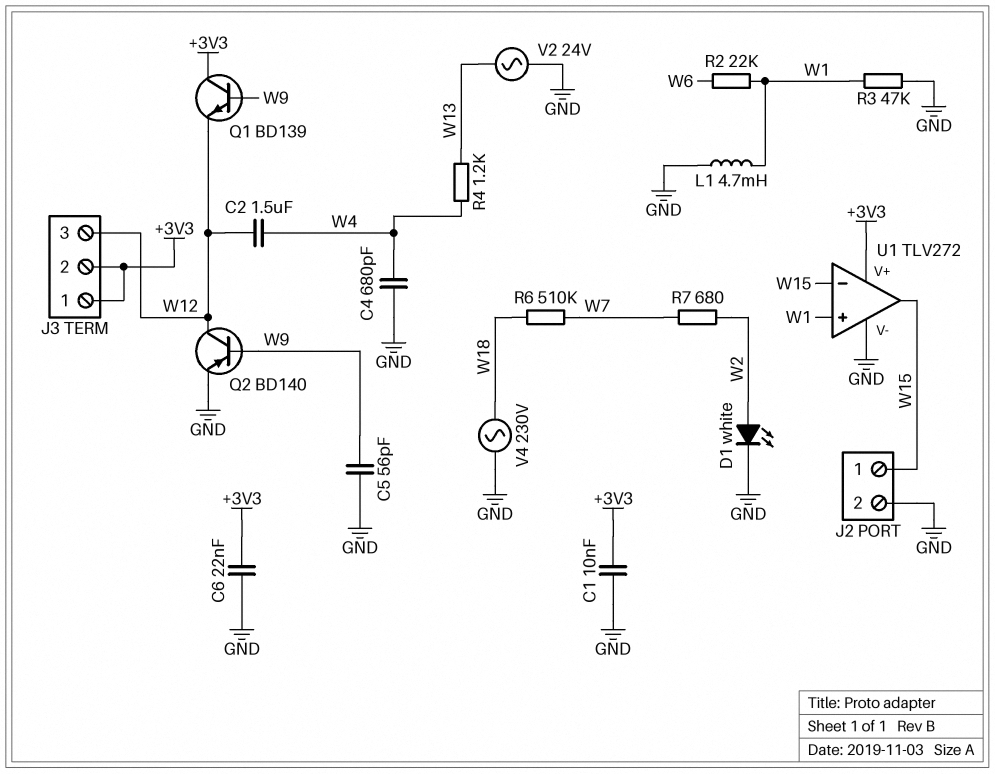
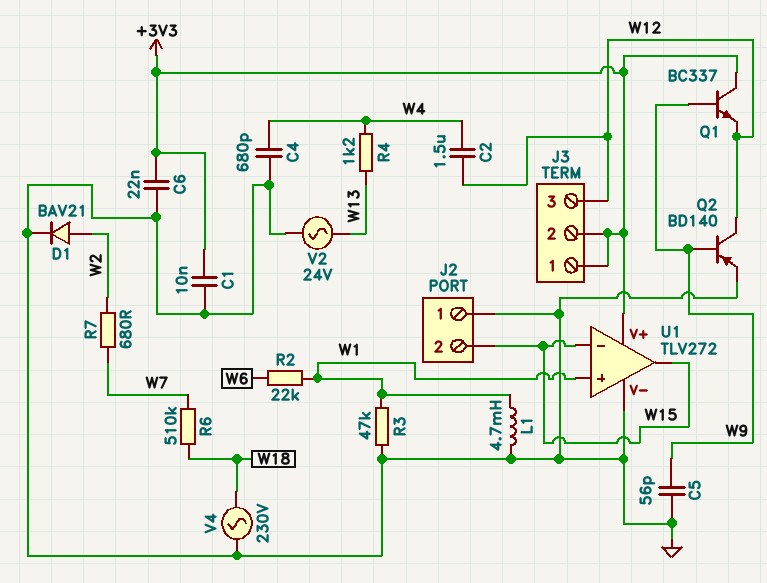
D1: LED white (A W2, K GND) -> diode BAV21 (A W2, K GND)
J2 pin 1: W15 -> GND
J2 pin 2: GND -> W15
Q1: NPN BD139 (B W9, C +3V3, E W12) -> NPN BC337 (B W9, C +3V3, E W12)

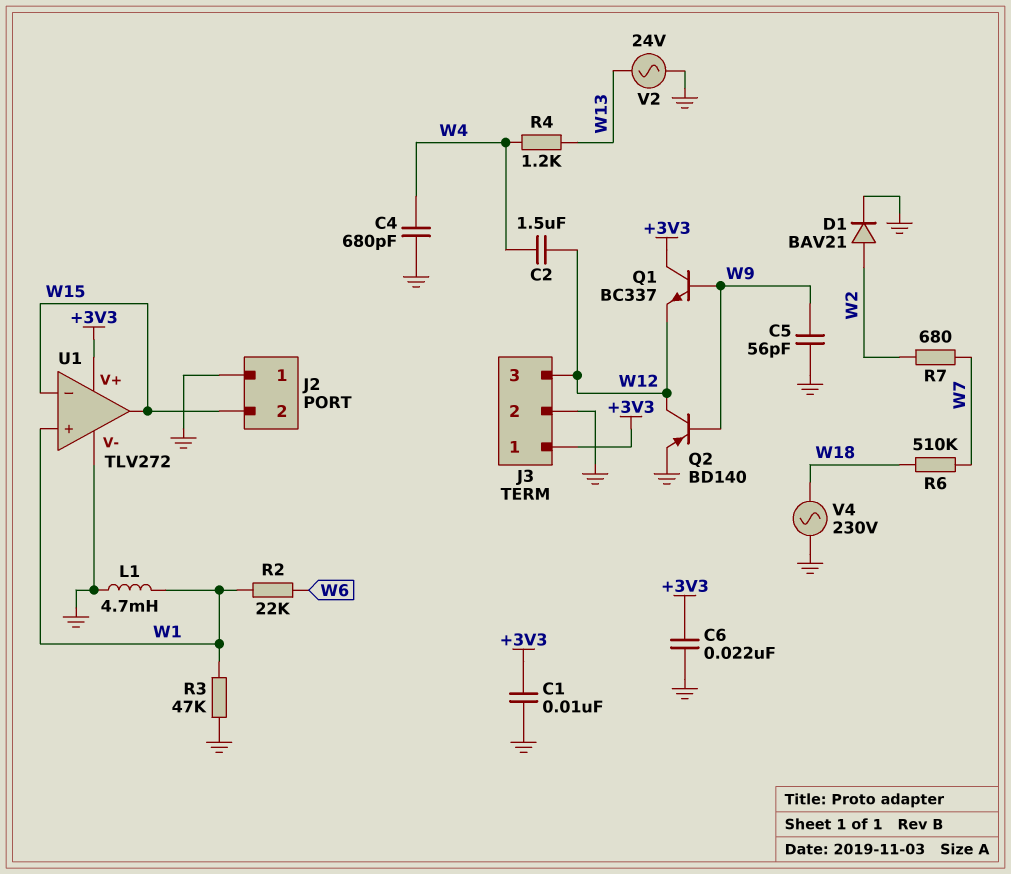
J3 pin 2: +3V3 -> GND

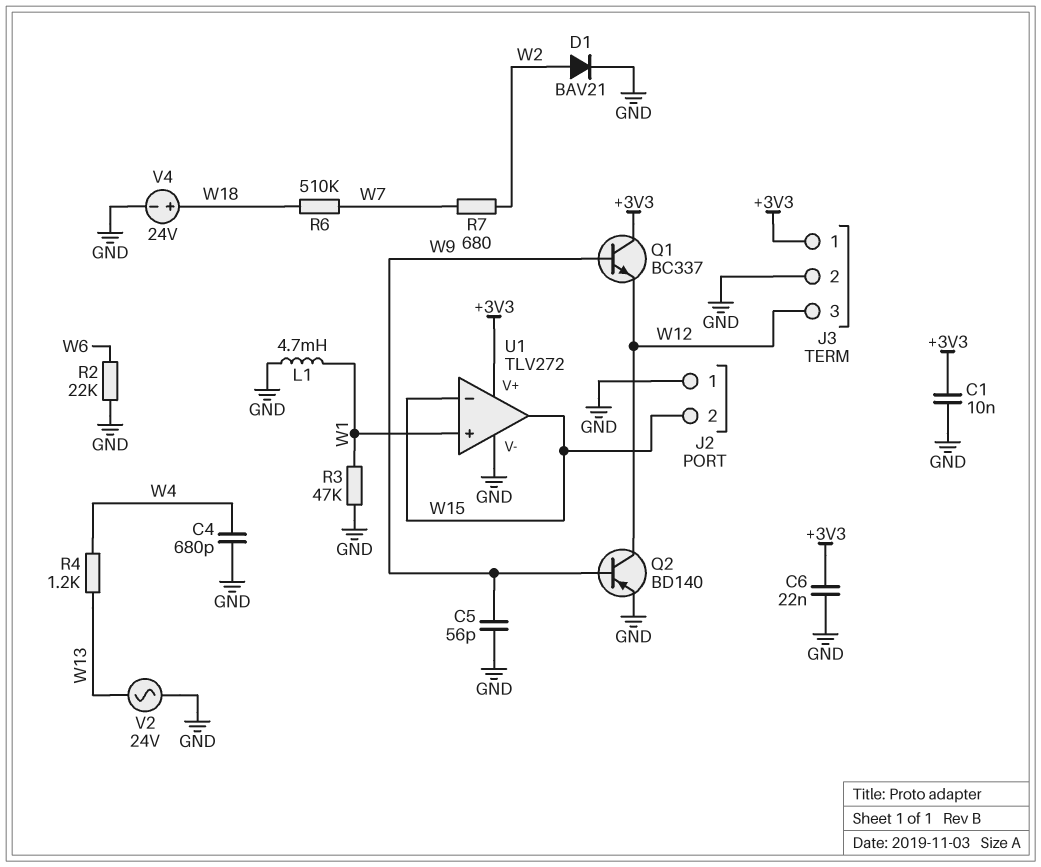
C2: 1.5uF (W4, W12) -> none
R2: 22k (W1, W6) -> 22k (GND, W6)
V4: AC 230V (GND, W18) -> 24V (plus W18, minus GND)

